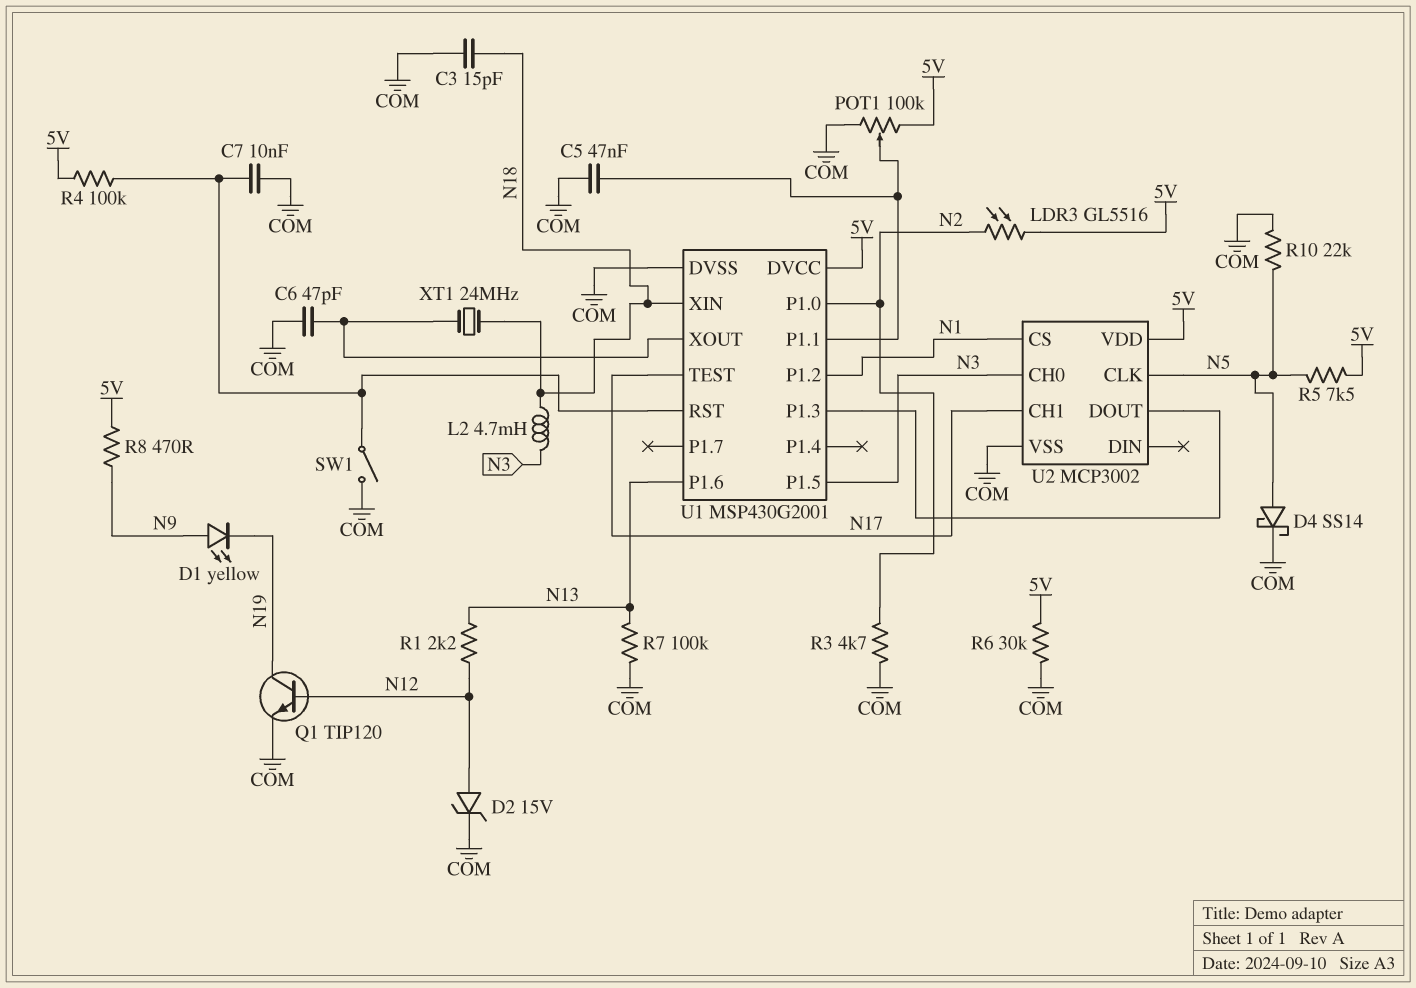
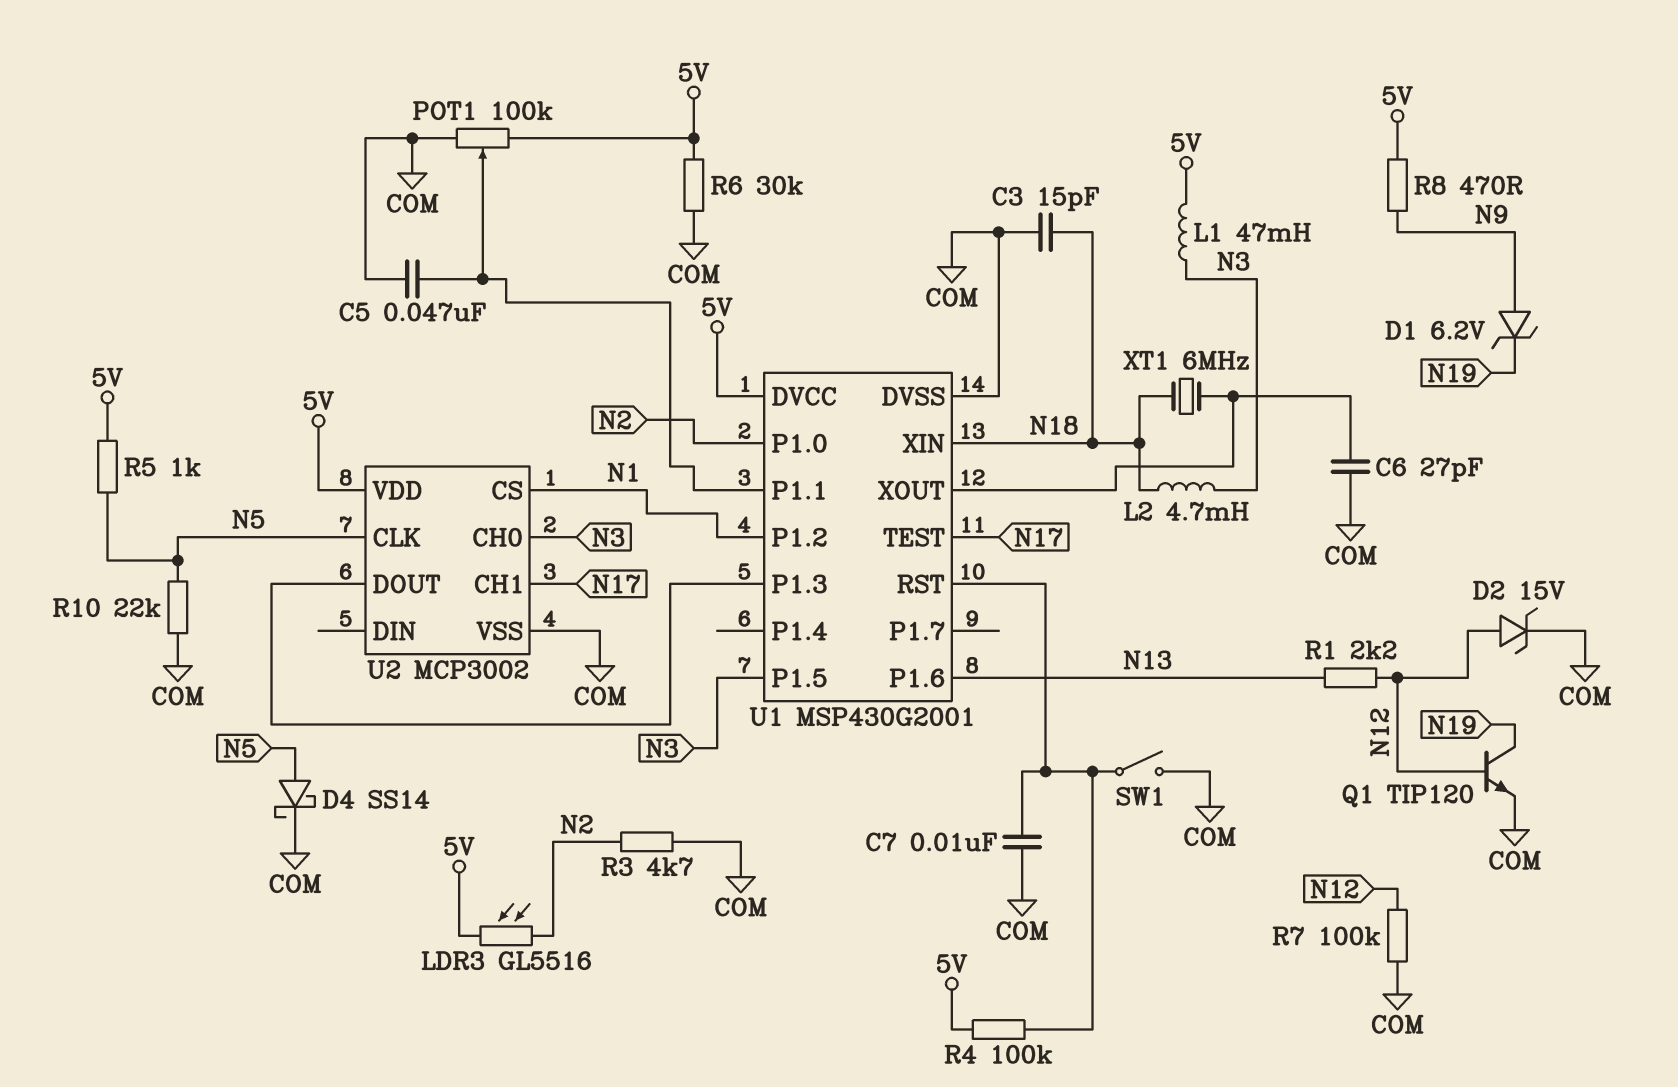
C6: 47pF (COM, U1/XOUT) -> 27pF (COM, U1/XOUT)
D1: LED yellow (A N9, K N19) -> zener 6.2V (A N9, K N19)
L1: none -> 47mH (5V, N3)
R5: 7.5k (5V, N5) -> 1k (5V, N5)
R7: 100k (COM, N13) -> 100k (COM, N12)
XT1: 24MHz (N18, U1/XOUT) -> 6MHz (N18, U1/XOUT)

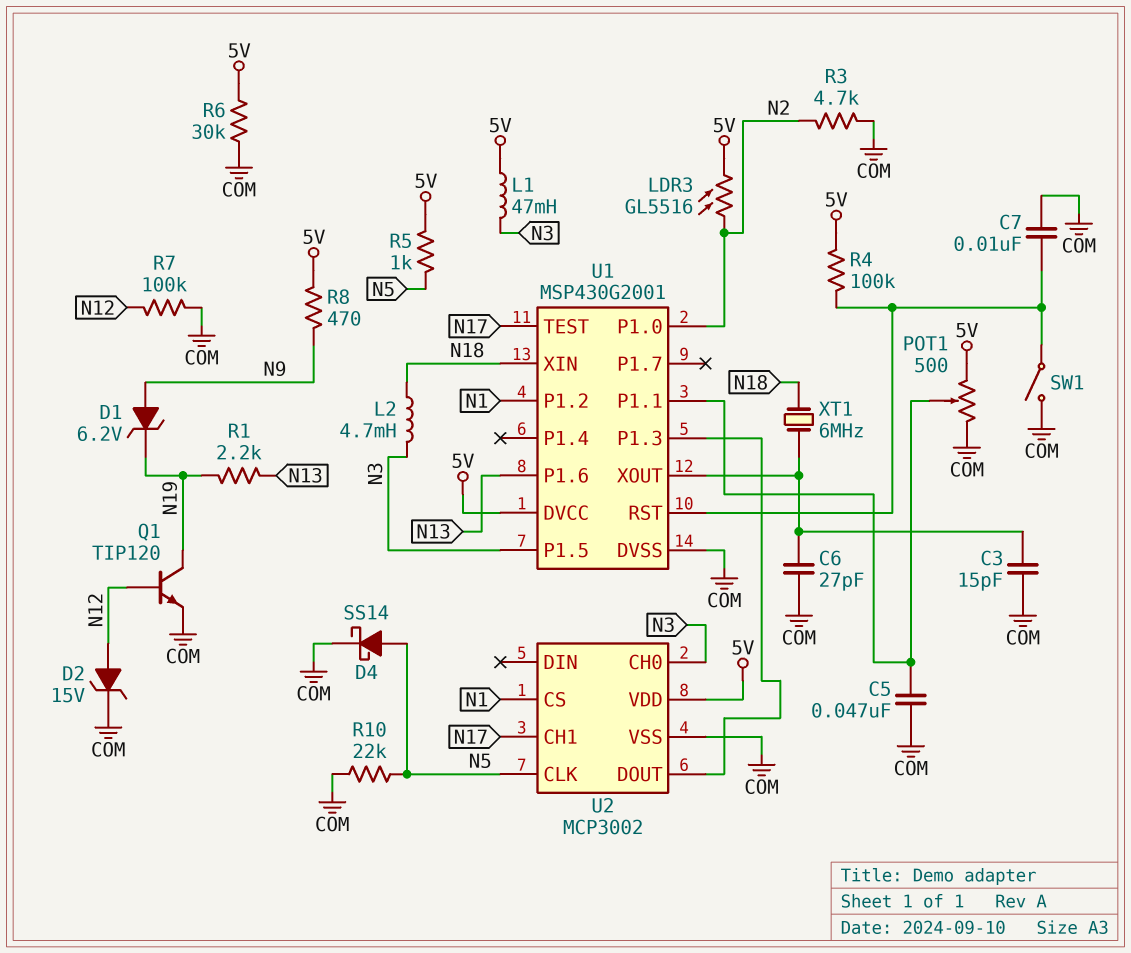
C3: 15pF (COM, N18) -> 15pF (COM, U1/XOUT)
POT1: 100k (5V, COM, wiper U1/P1.1) -> 500 (5V, COM, wiper U1/P1.1)
R1: 2.2k (N12, N13) -> 2.2k (N13, N19)

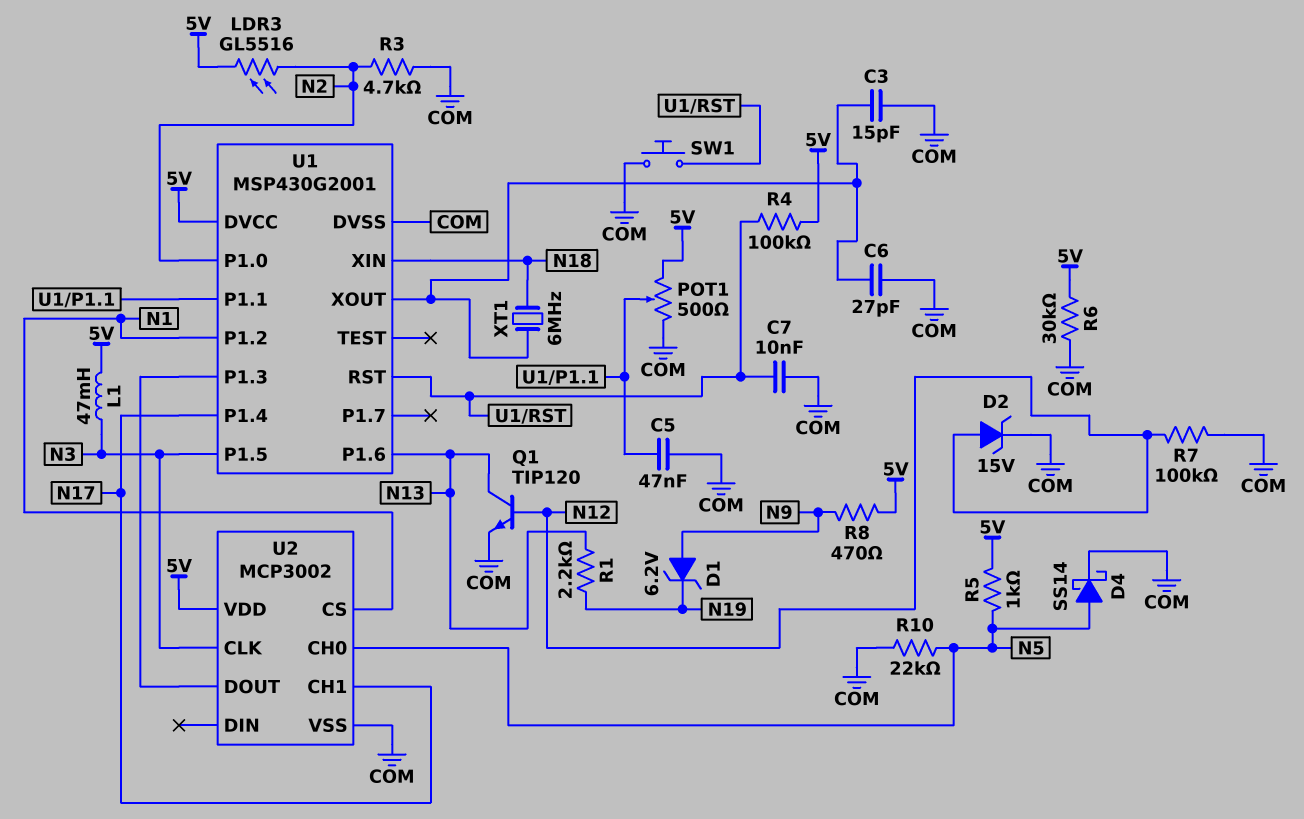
L2: 4.7mH (N3, N18) -> none
Q1: NPN TIP120 (B N12, C N19, E COM) -> NPN TIP120 (B N12, C N13, E COM)
SW1: switch (COM, U1/RST) -> button (COM, U1/RST)
U1 pin P1.4: none -> N17
U1 pin TEST: N17 -> none
U2 pin CH0: N3 -> N5
U2 pin CLK: N5 -> N3

